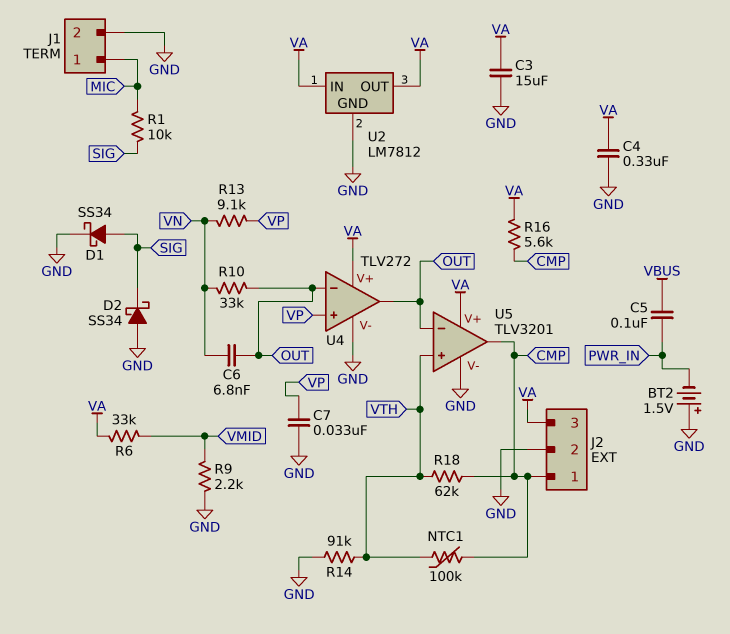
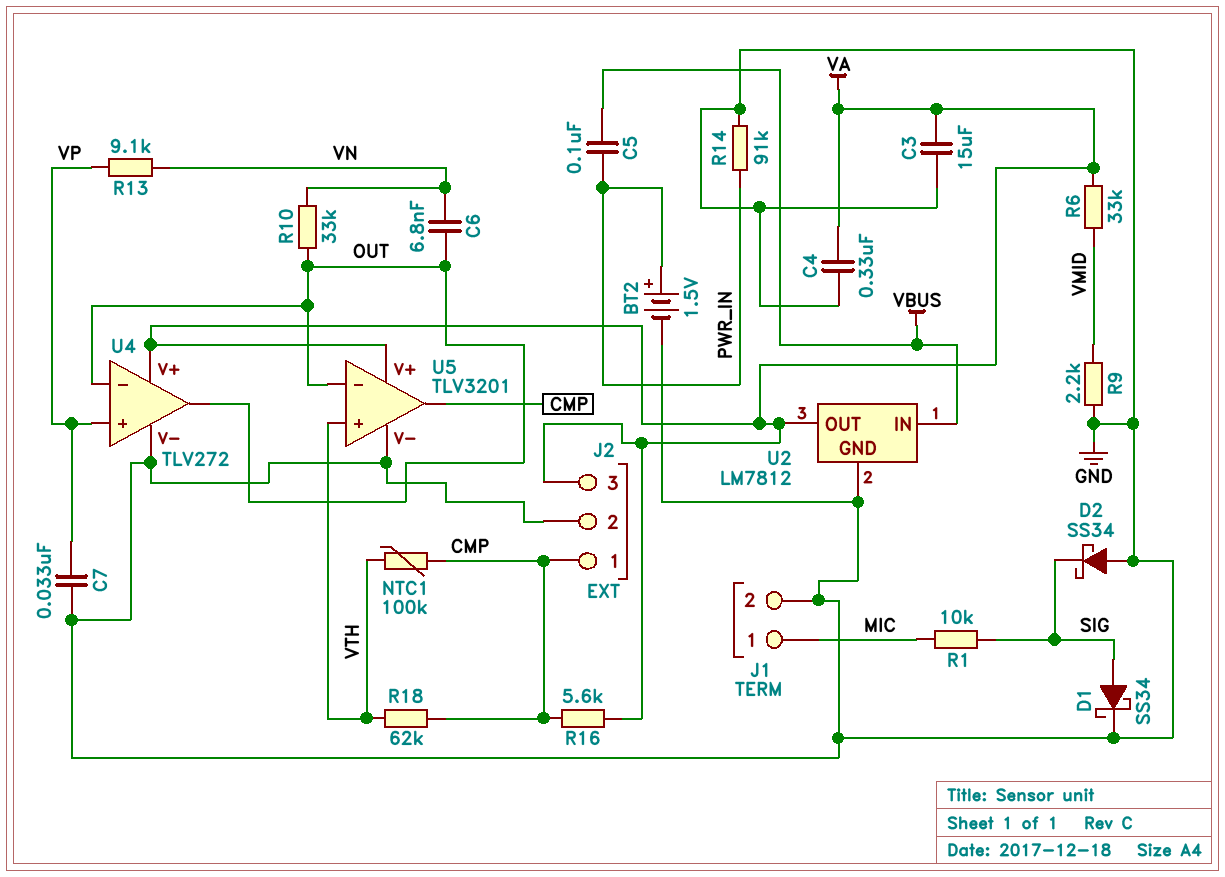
BT2: 1.5V (plus GND, minus PWR_IN) -> 1.5V (plus PWR_IN, minus GND)
R14: 91k (GND, VTH) -> 91k (GND, PWR_IN)
U2 pin IN: VA -> VBUS

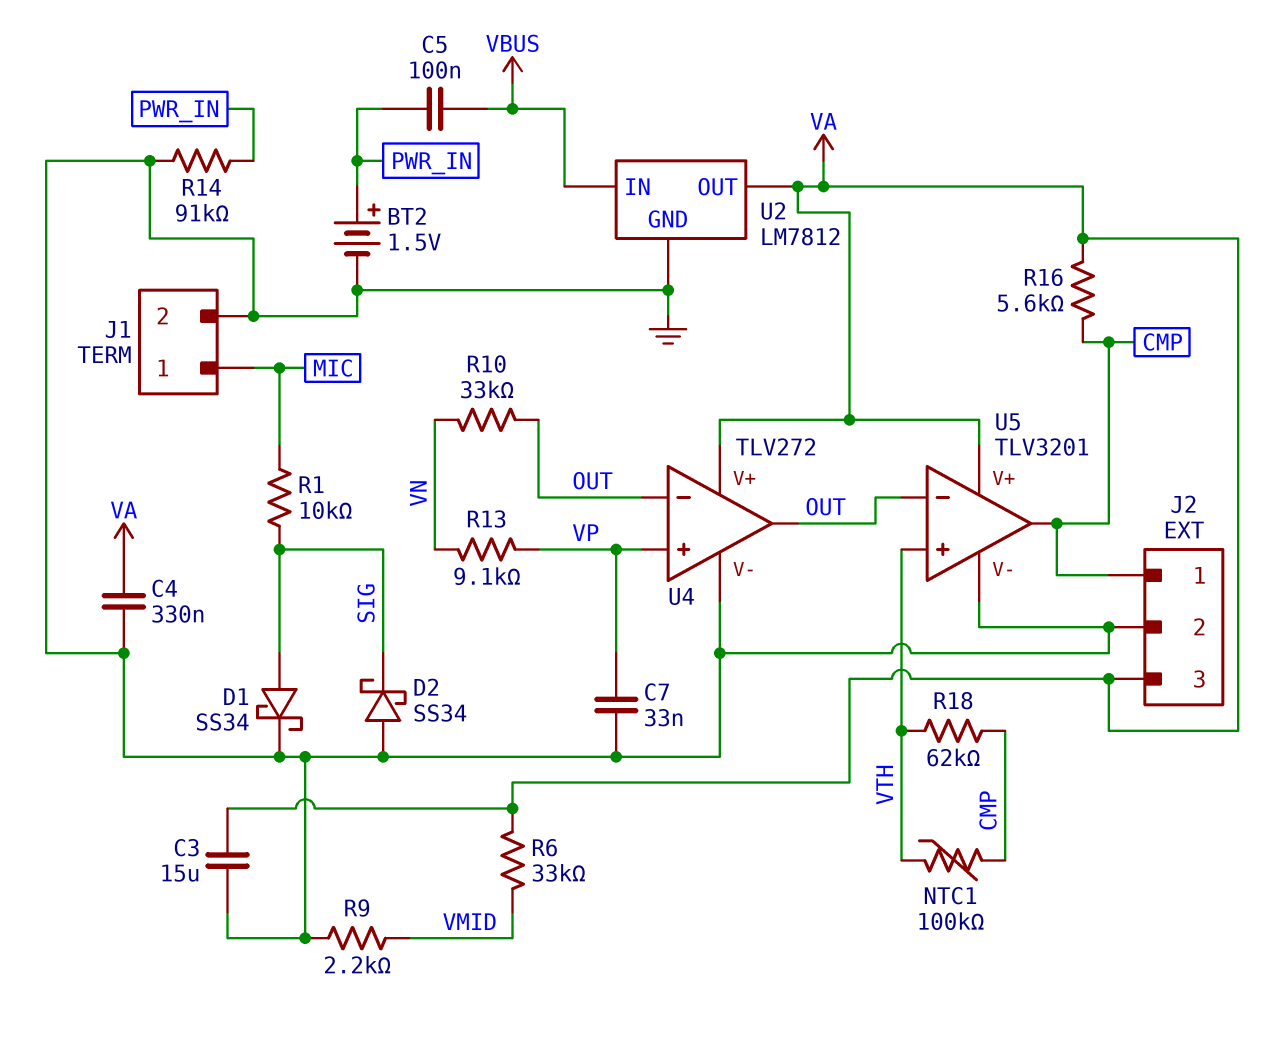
C6: 6.8nF (OUT, VN) -> none

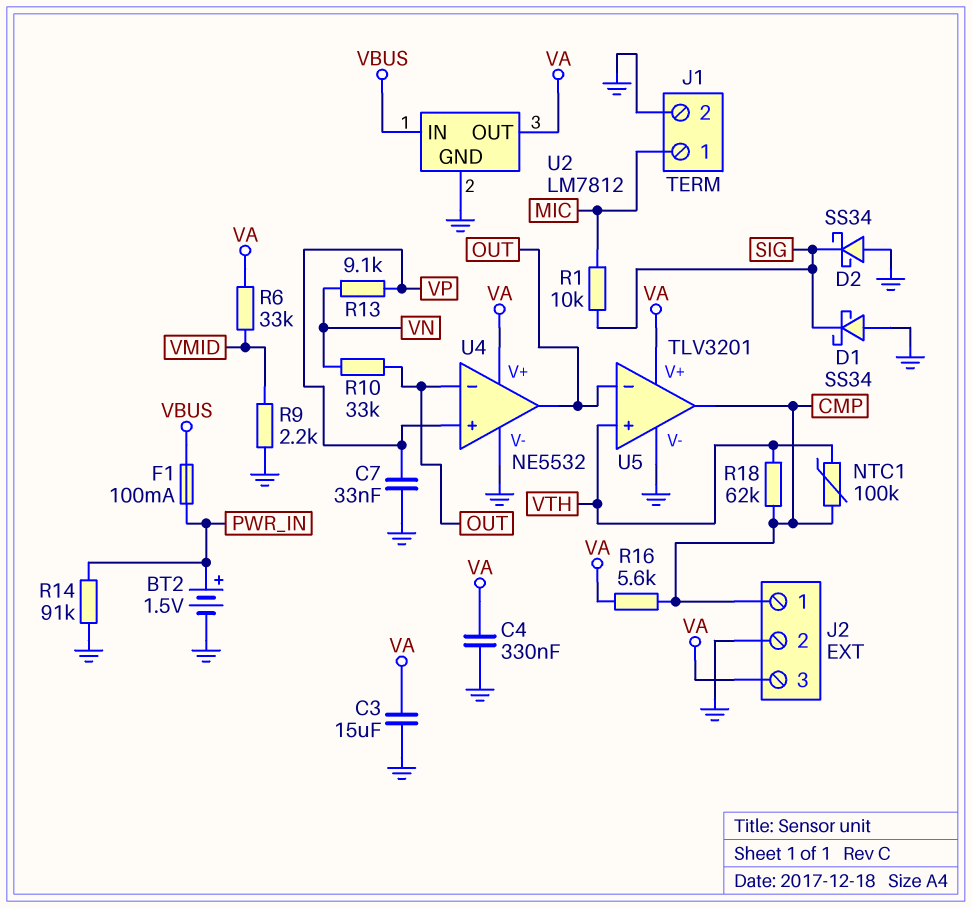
C5: 100nF (PWR_IN, VBUS) -> none
D1: schottky SS34 (A SIG, K GND) -> schottky SS34 (A GND, K SIG)
F1: none -> 100mA (PWR_IN, VBUS)
U4: TLV272 -> NE5532

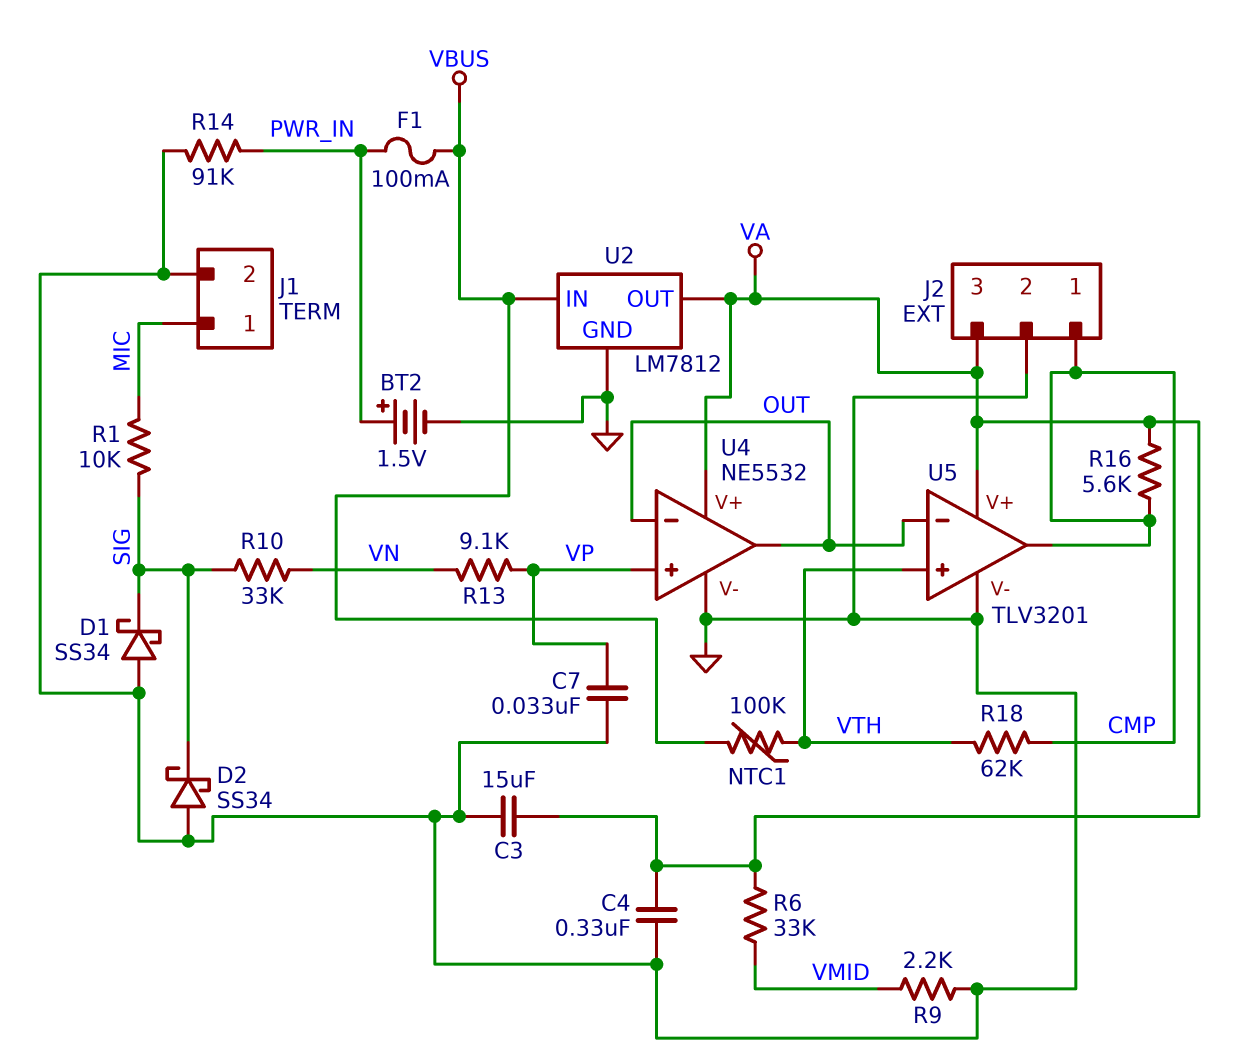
NTC1: 100k (CMP, VTH) -> 100k (VBUS, VTH)
R10: 33k (OUT, VN) -> 33k (SIG, VN)

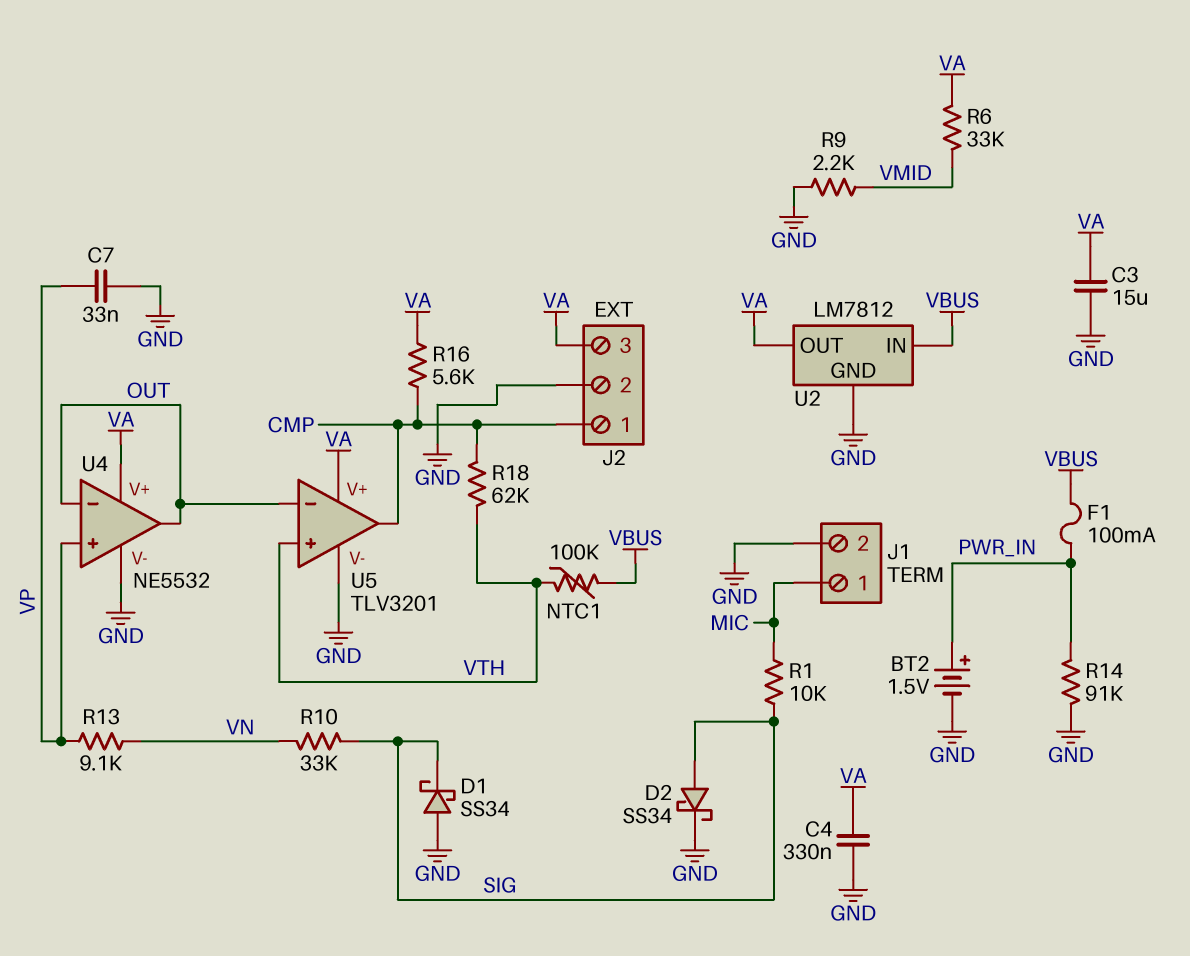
D2: schottky SS34 (A GND, K SIG) -> schottky SS34 (A SIG, K GND)

